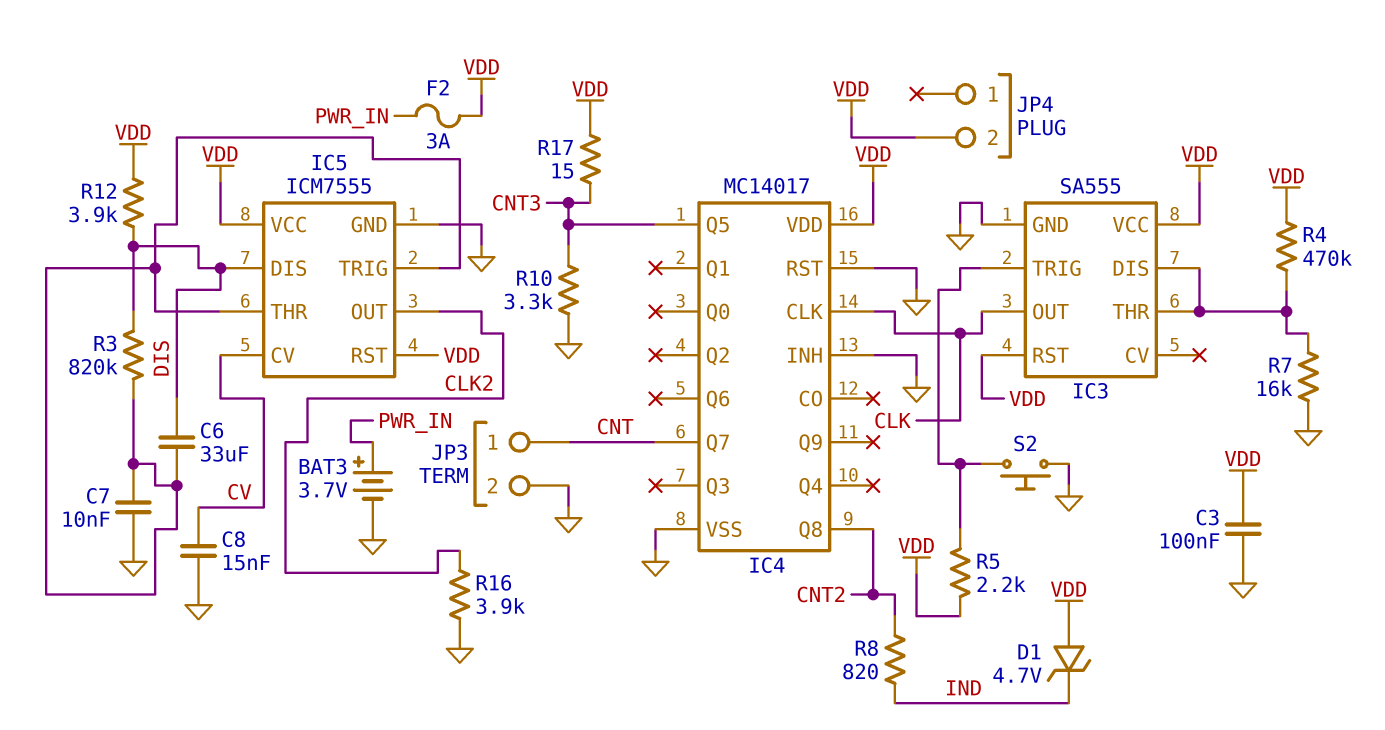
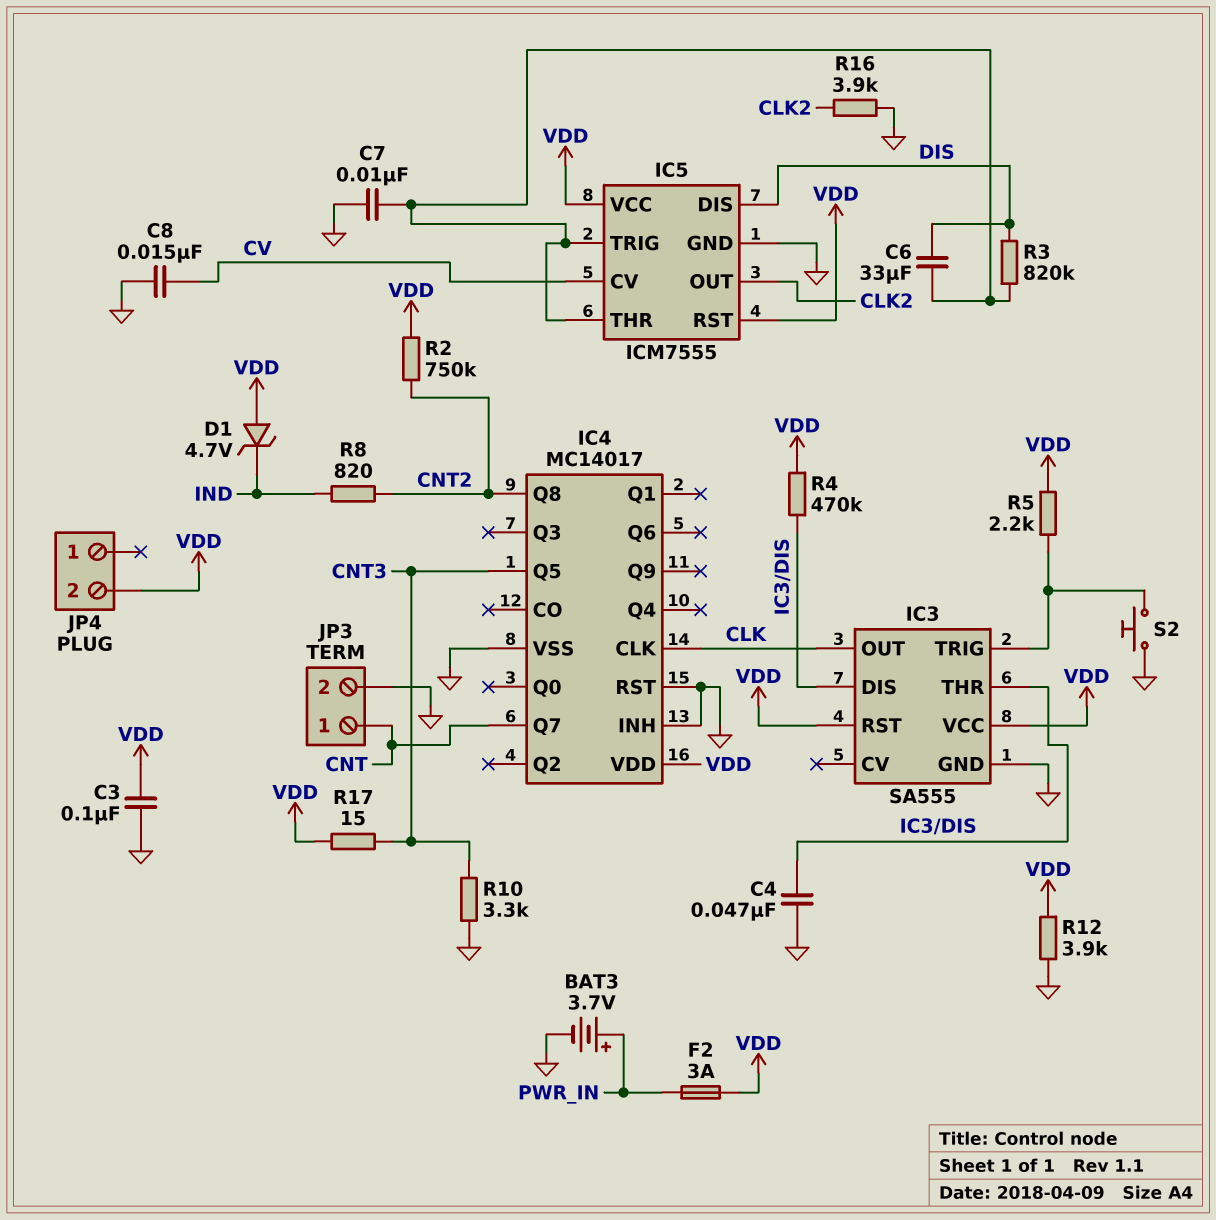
C4: none -> 47nF (GND, IC3/DIS)
R2: none -> 750k (CNT2, VDD)
R7: 16k (GND, IC3/DIS) -> none
R12: 3.9k (DIS, VDD) -> 3.9k (GND, VDD)

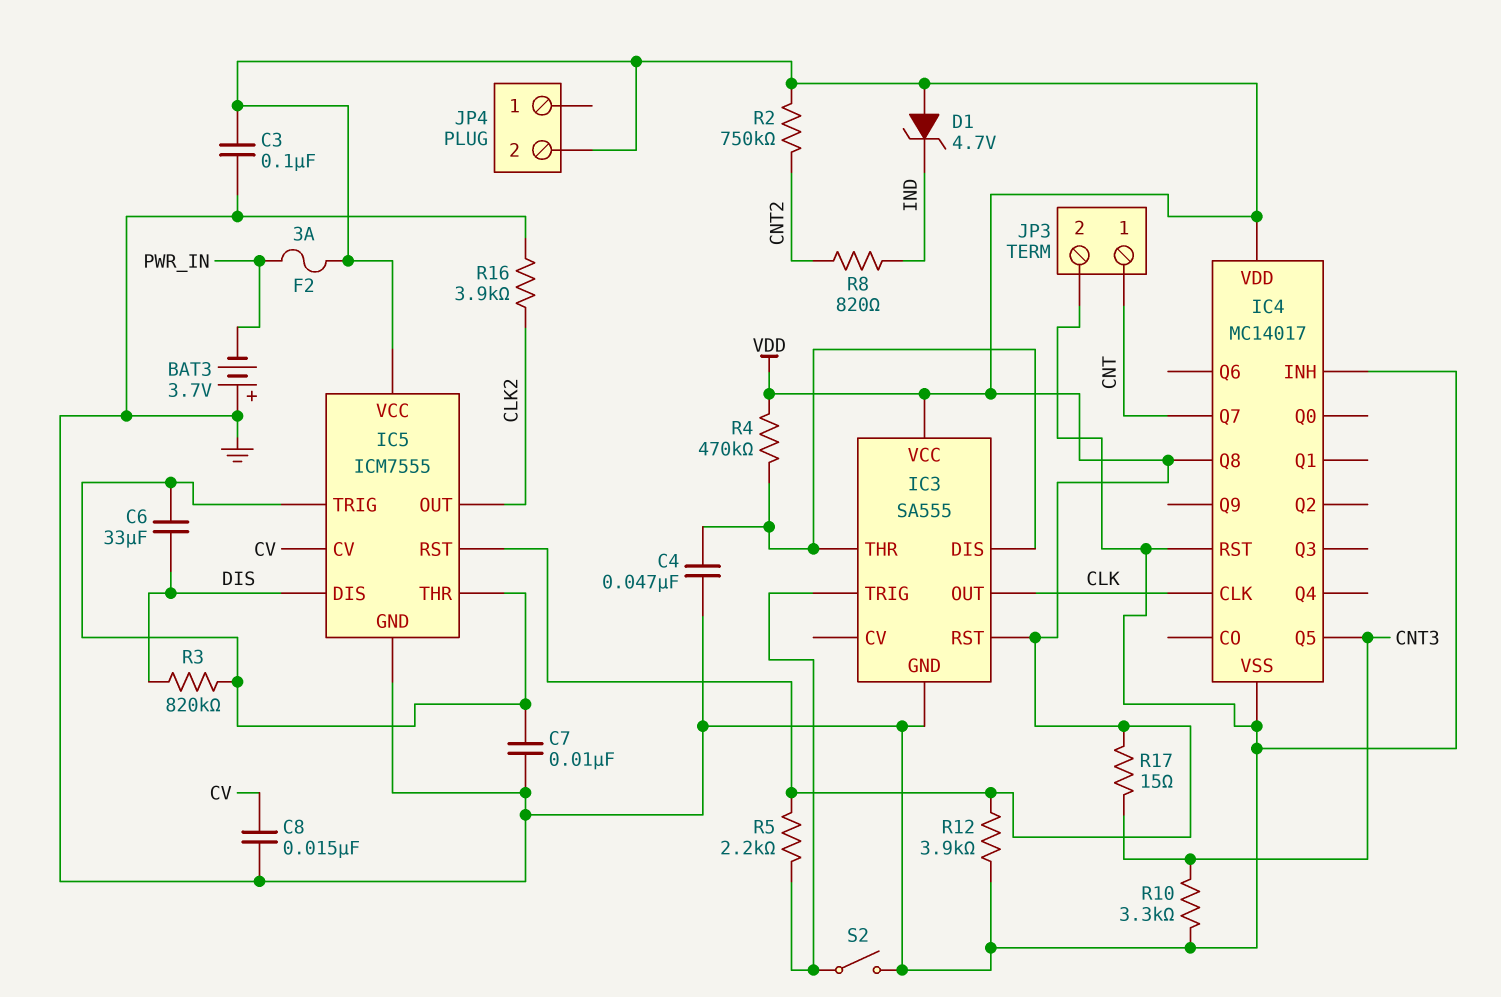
BAT3: 3.7V (plus PWR_IN, minus GND) -> 3.7V (plus GND, minus PWR_IN)
IC4 pin Q8: CNT2 -> VDD
S2: button (GND, IC3/TRIG) -> switch (GND, IC3/TRIG)

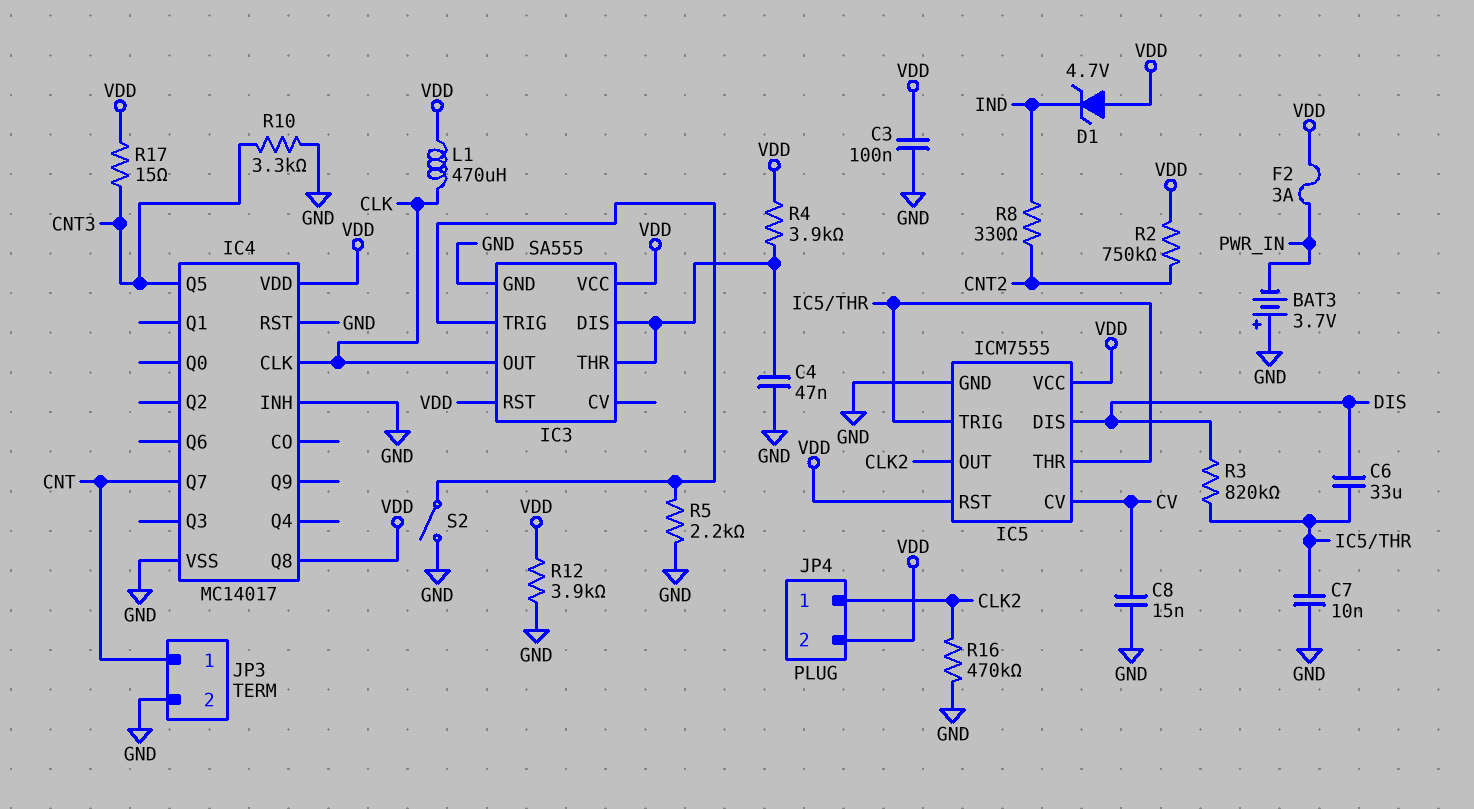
JP4 pin 1: none -> CLK2
L1: none -> 470uH (CLK, VDD)
R4: 470k (IC3/DIS, VDD) -> 3.9k (IC3/DIS, VDD)
R5: 2.2k (IC3/TRIG, VDD) -> 2.2k (GND, IC3/TRIG)
R8: 820 (CNT2, IND) -> 330 (CNT2, IND)
R16: 3.9k (CLK2, GND) -> 470k (CLK2, GND)

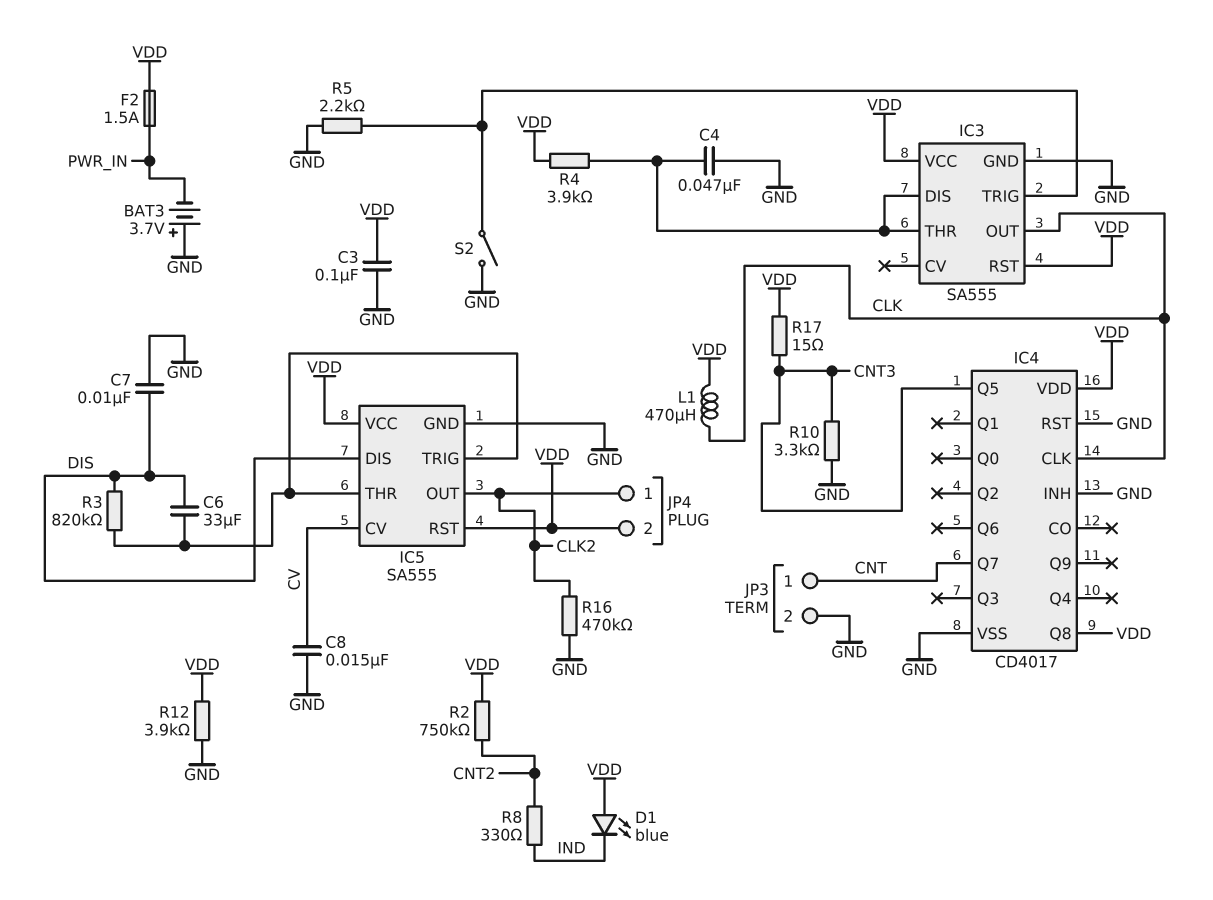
C7: 10nF (GND, IC5/THR) -> 10nF (DIS, GND)
D1: zener 4.7V (A VDD, K IND) -> LED blue (A VDD, K IND)
F2: 3A (PWR_IN, VDD) -> 1.5A (PWR_IN, VDD)
IC4: MC14017 -> CD4017
IC5: ICM7555 -> SA555

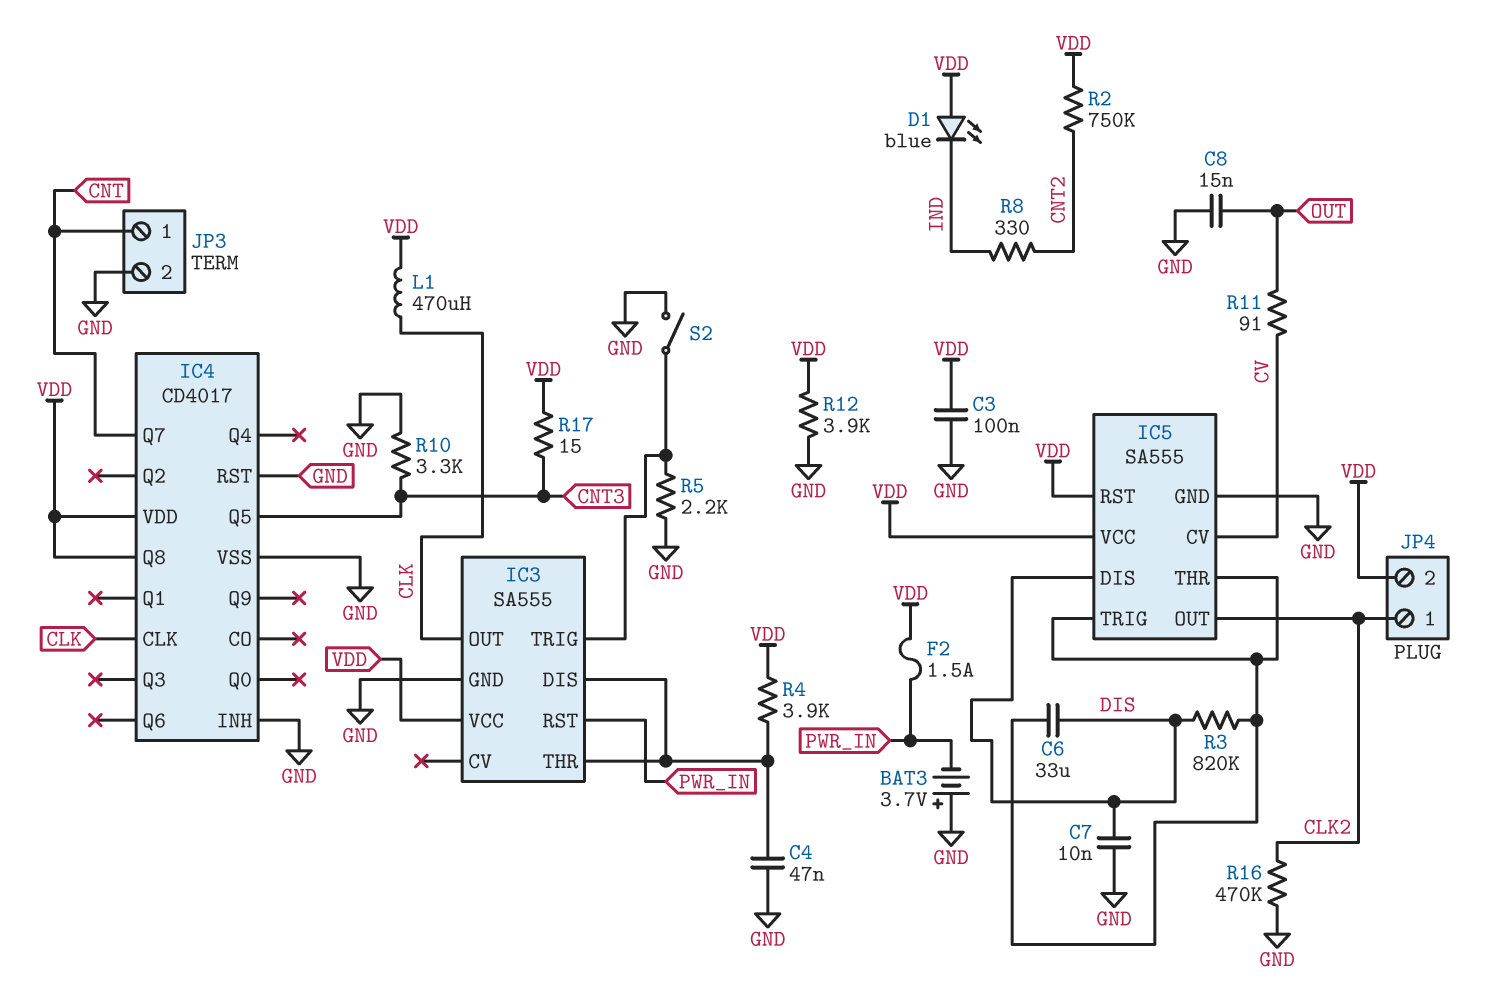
C8: 15nF (CV, GND) -> 15nF (GND, OUT)
IC3 pin RST: VDD -> PWR_IN
R11: none -> 91 (CV, OUT)

